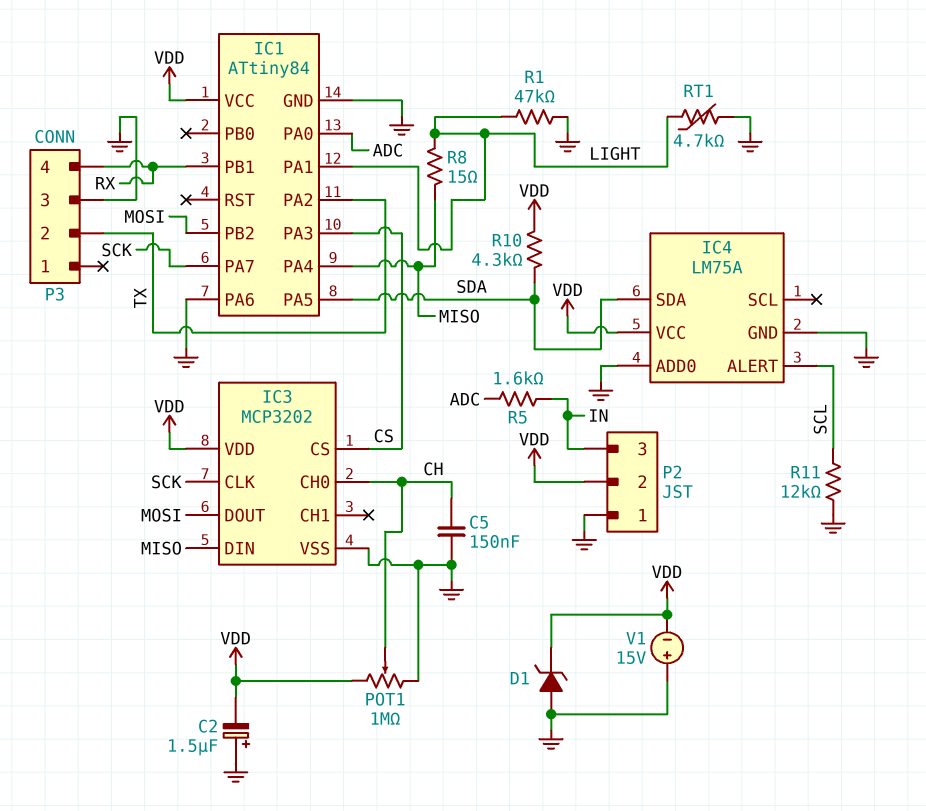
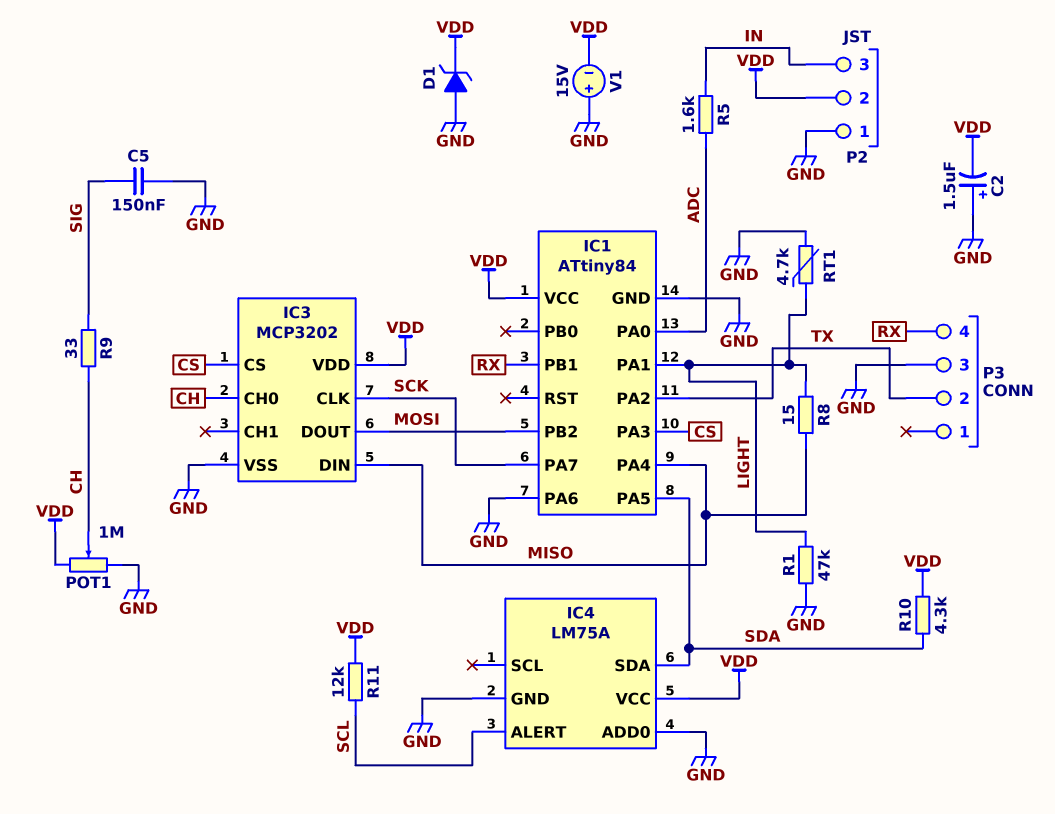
C5: 150nF (CH, GND) -> 150nF (GND, SIG)
R9: none -> 33 (CH, SIG)
R11: 12k (GND, SCL) -> 12k (SCL, VDD)

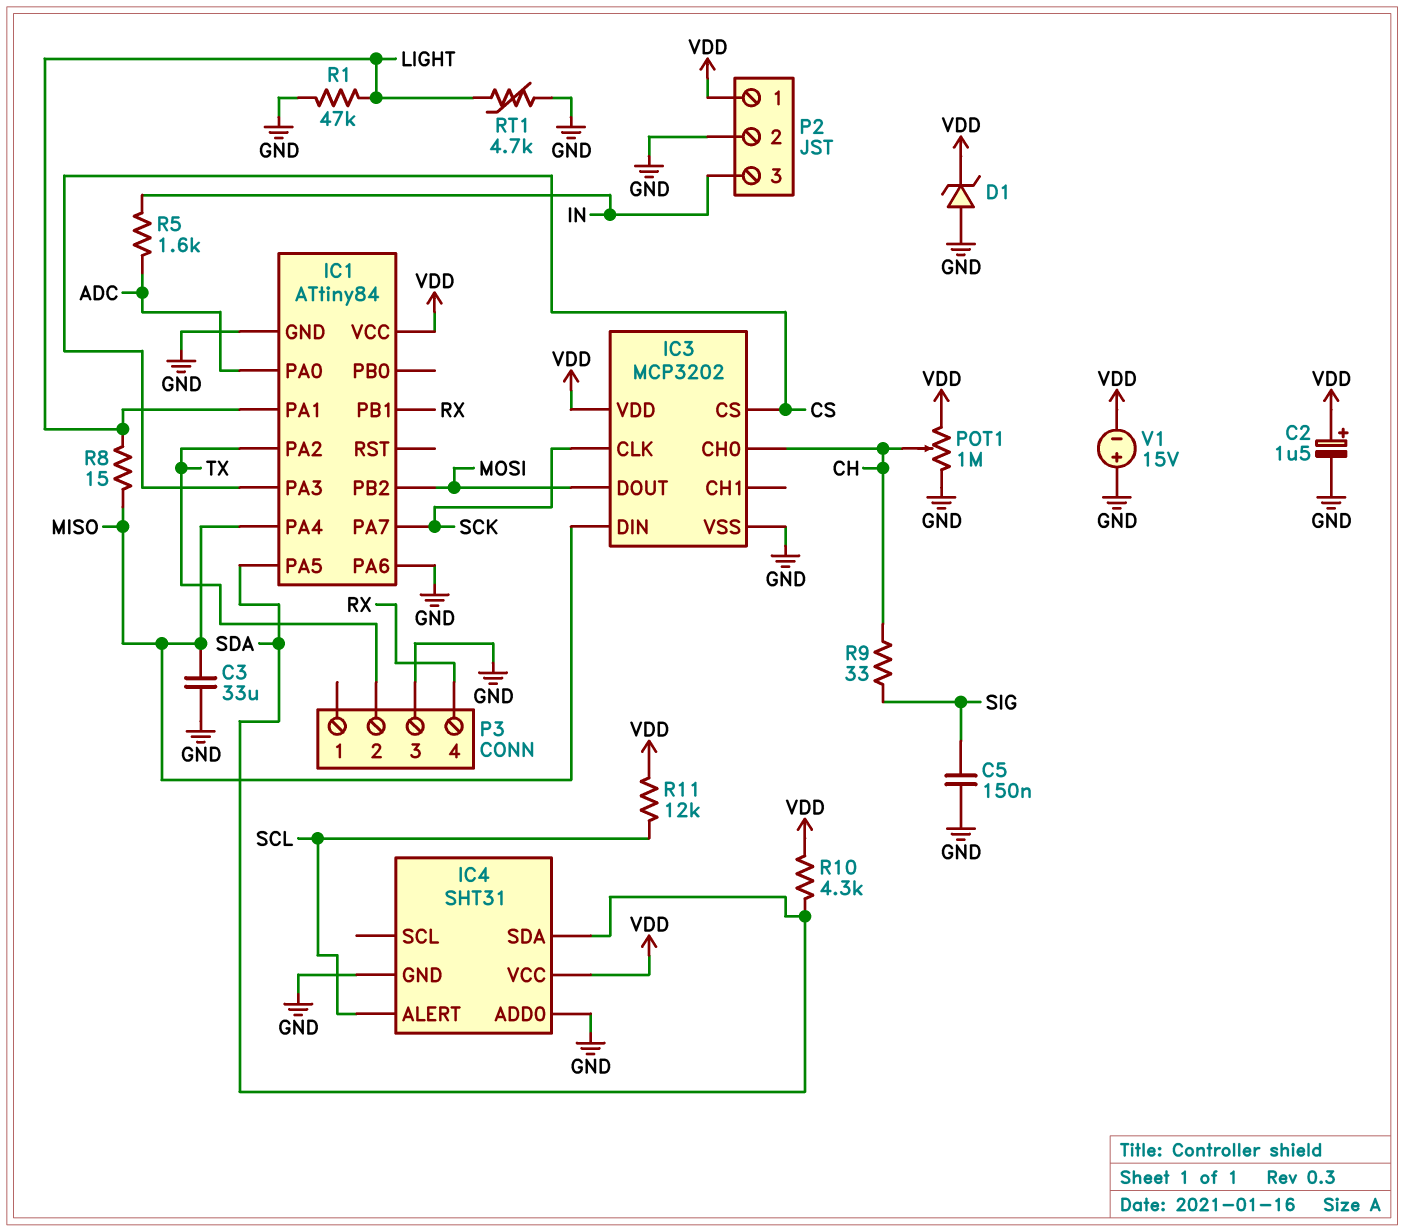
C2: 1.5uF (plus GND, minus VDD) -> 1.5uF (plus VDD, minus GND)
C3: none -> 33uF (GND, MISO)
IC4: LM75A -> SHT31
P2 pin 1: GND -> VDD
P2 pin 2: VDD -> GND

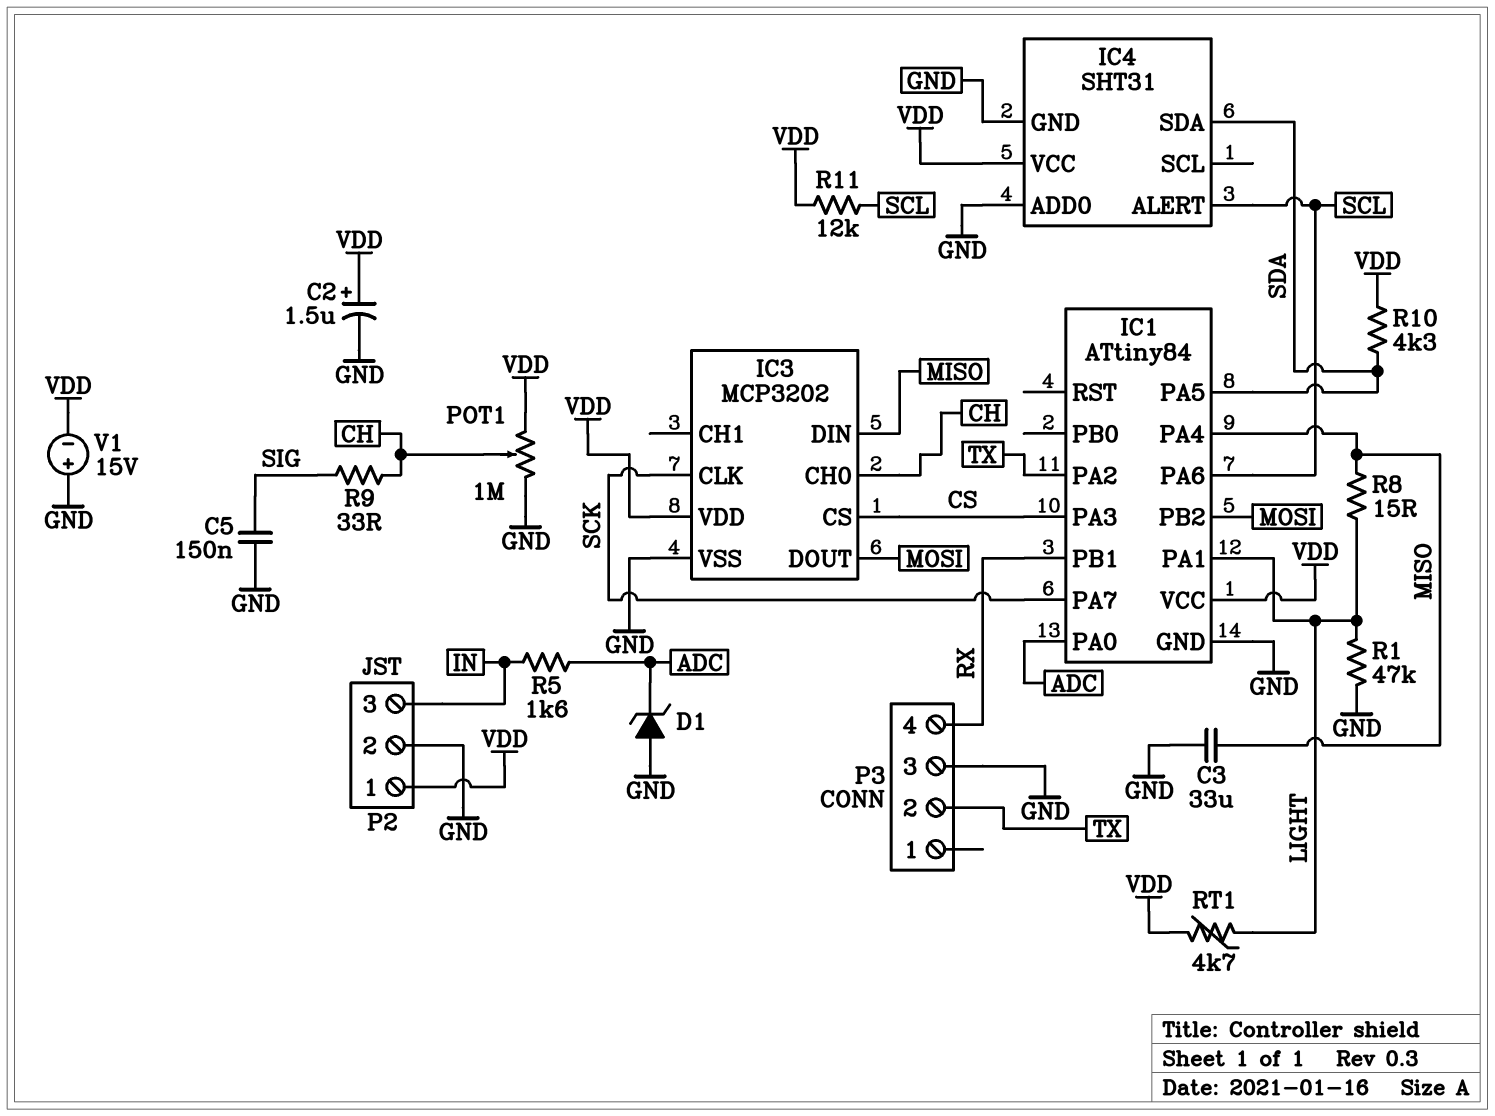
D1: zener (A GND, K VDD) -> zener (A GND, K ADC)
IC1 pin PA6: GND -> SCL
RT1: 4.7k (GND, LIGHT) -> 4.7k (LIGHT, VDD)

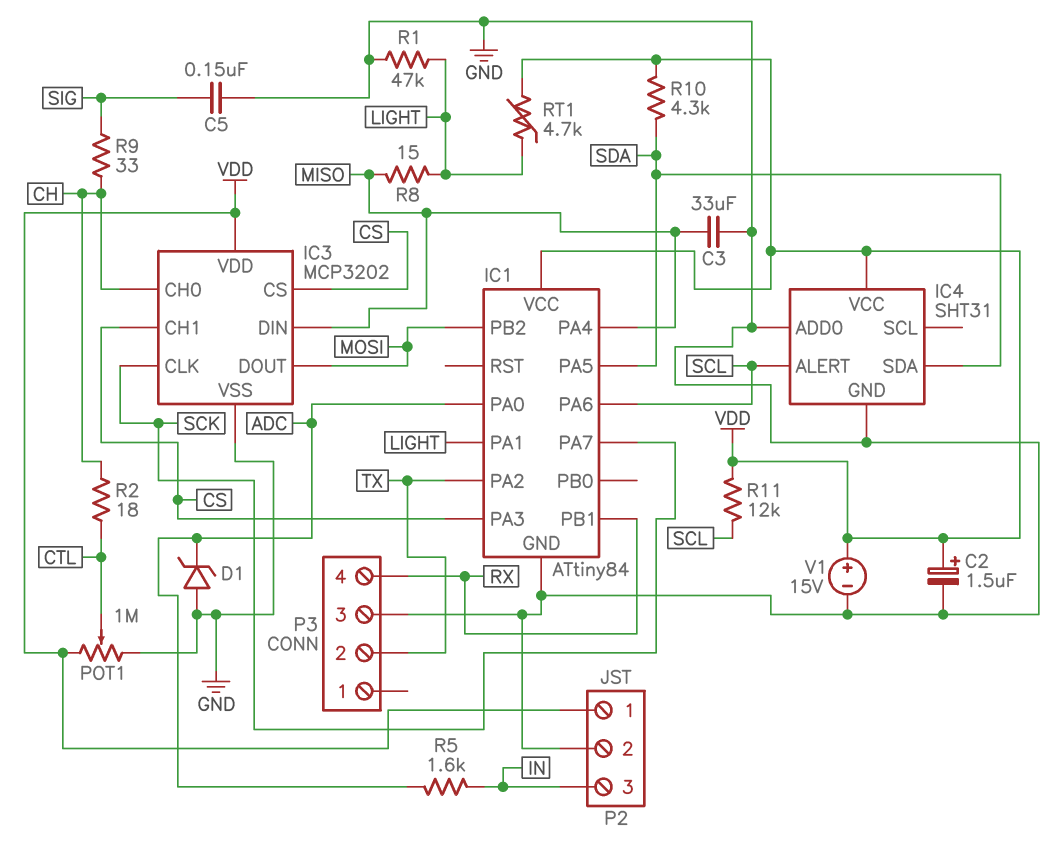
IC3 pin CH1: none -> CS
POT1: 1M (GND, VDD, wiper CH) -> 1M (GND, VDD, wiper CTL)
R2: none -> 18 (CH, CTL)
V1: 15V (plus GND, minus VDD) -> 15V (plus VDD, minus GND)

